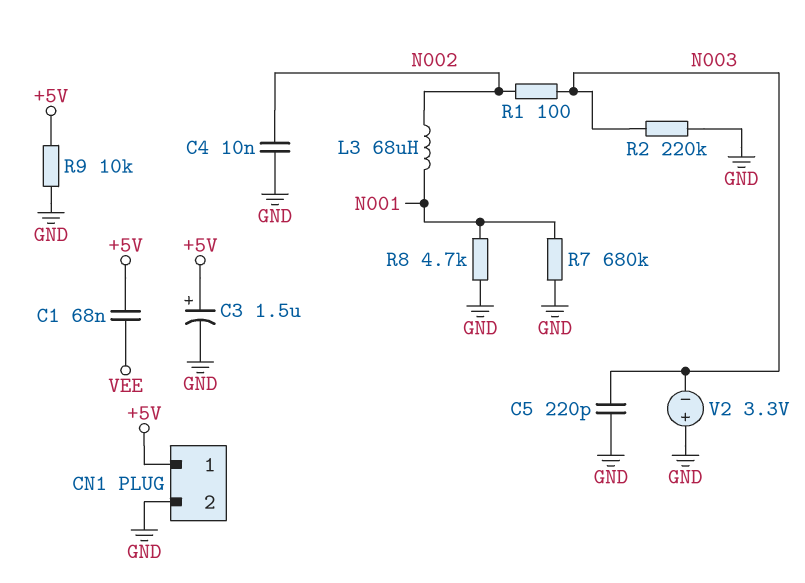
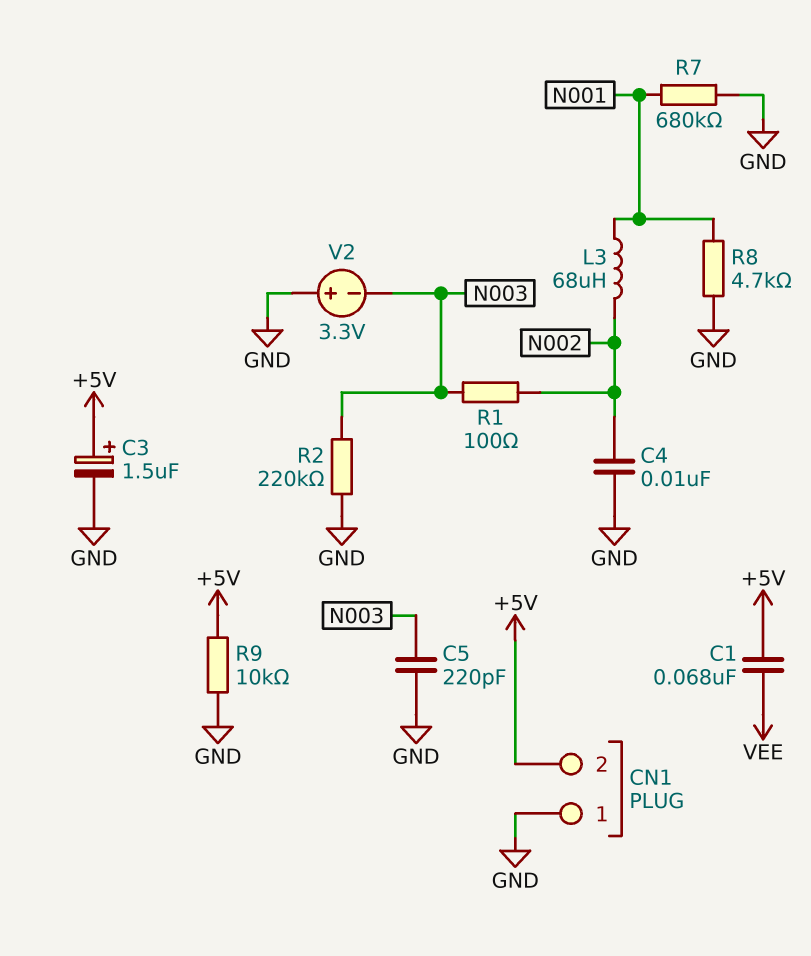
CN1 pin 1: +5V -> GND
CN1 pin 2: GND -> +5V

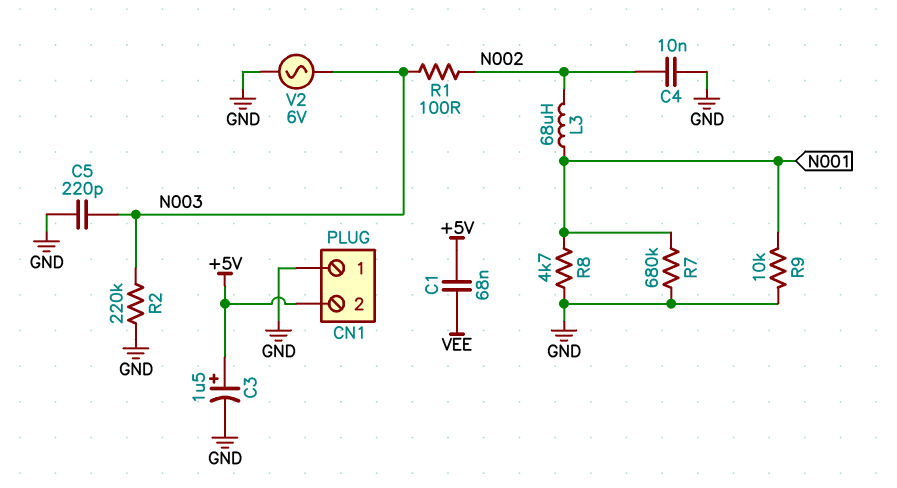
R9: 10k (+5V, GND) -> 10k (GND, N001)
V2: 3.3V (plus GND, minus N003) -> AC 6V (GND, N003)

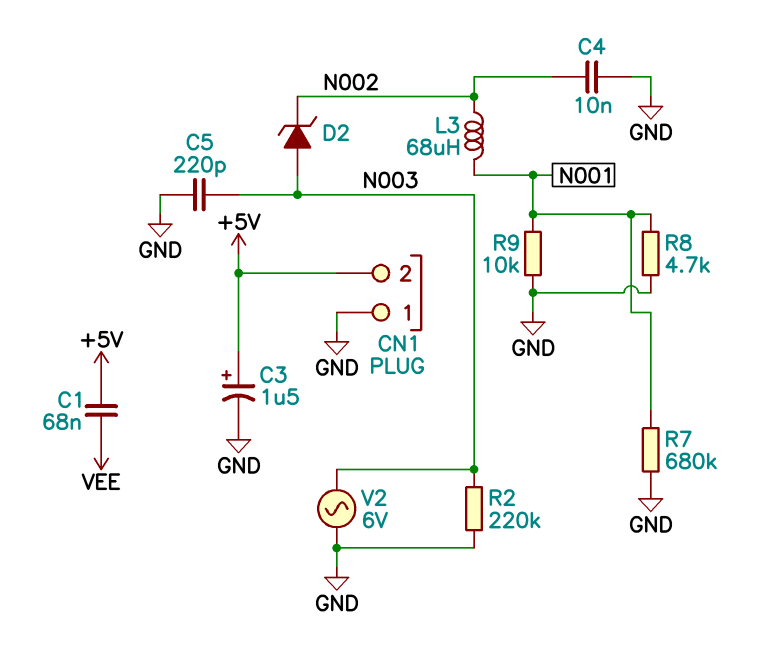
D2: none -> zener (A N003, K N002)
R1: 100 (N002, N003) -> none

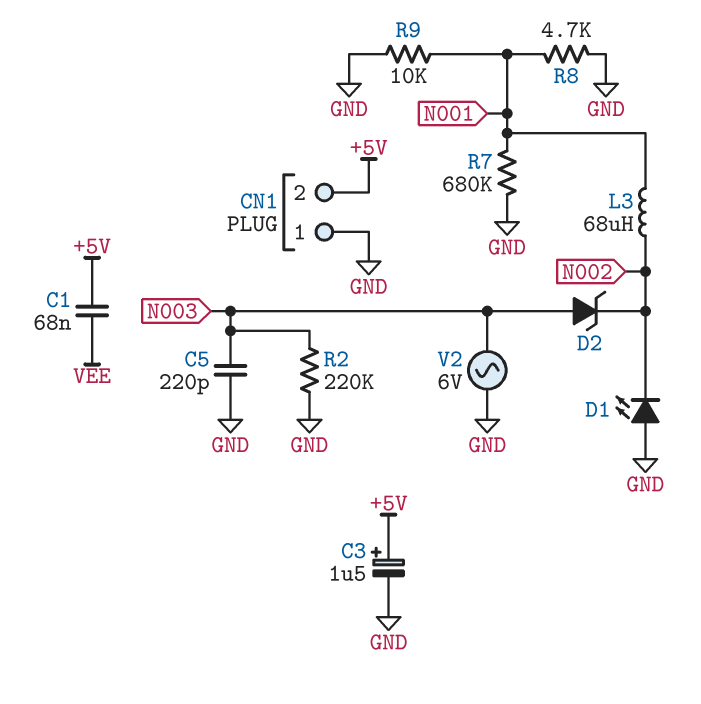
C4: 10nF (GND, N002) -> none
D1: none -> LED (A GND, K N002)

